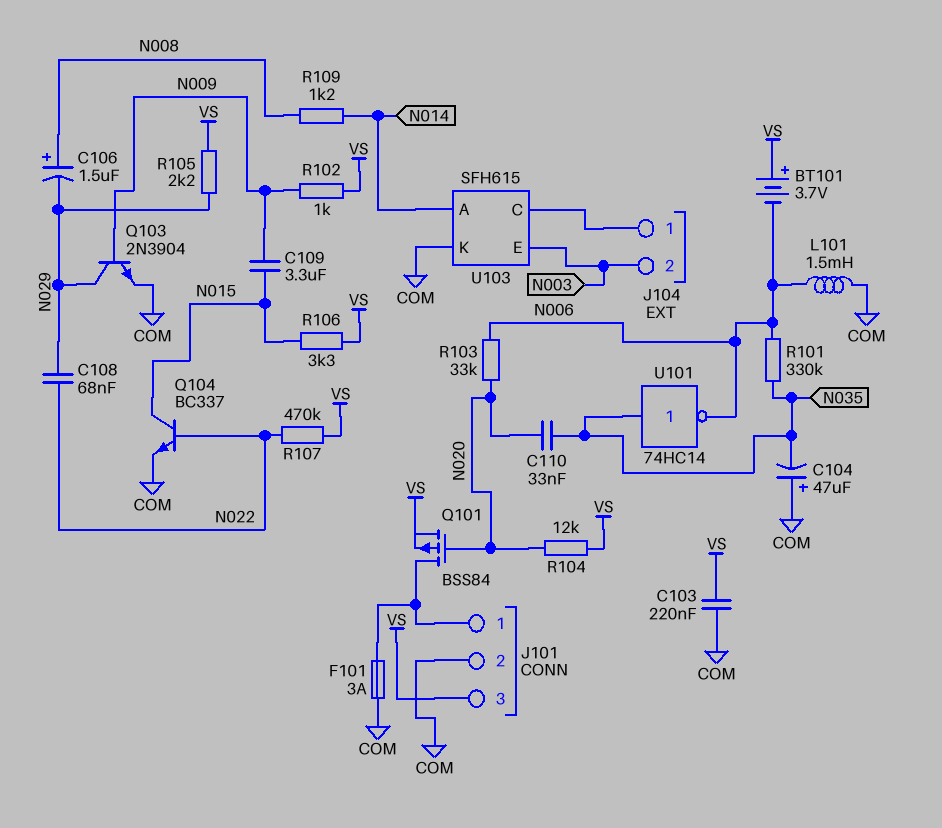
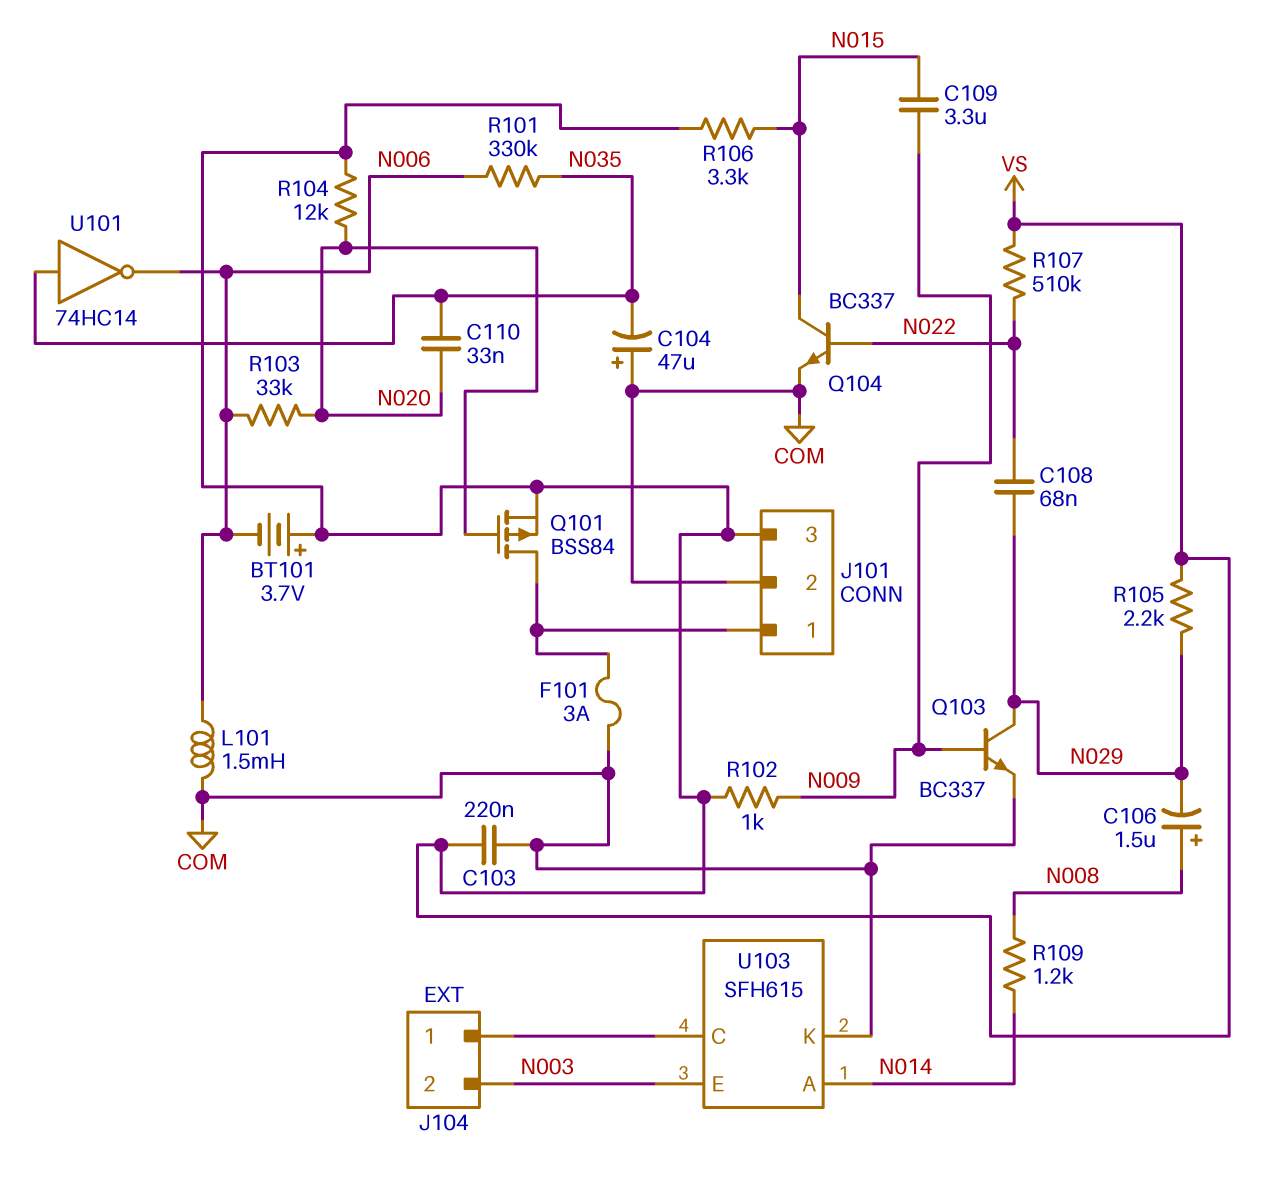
Q103: NPN 2N3904 (B N009, C N029, E COM) -> NPN BC337 (B N009, C N029, E COM)
R107: 470k (N022, VS) -> 510k (N022, VS)

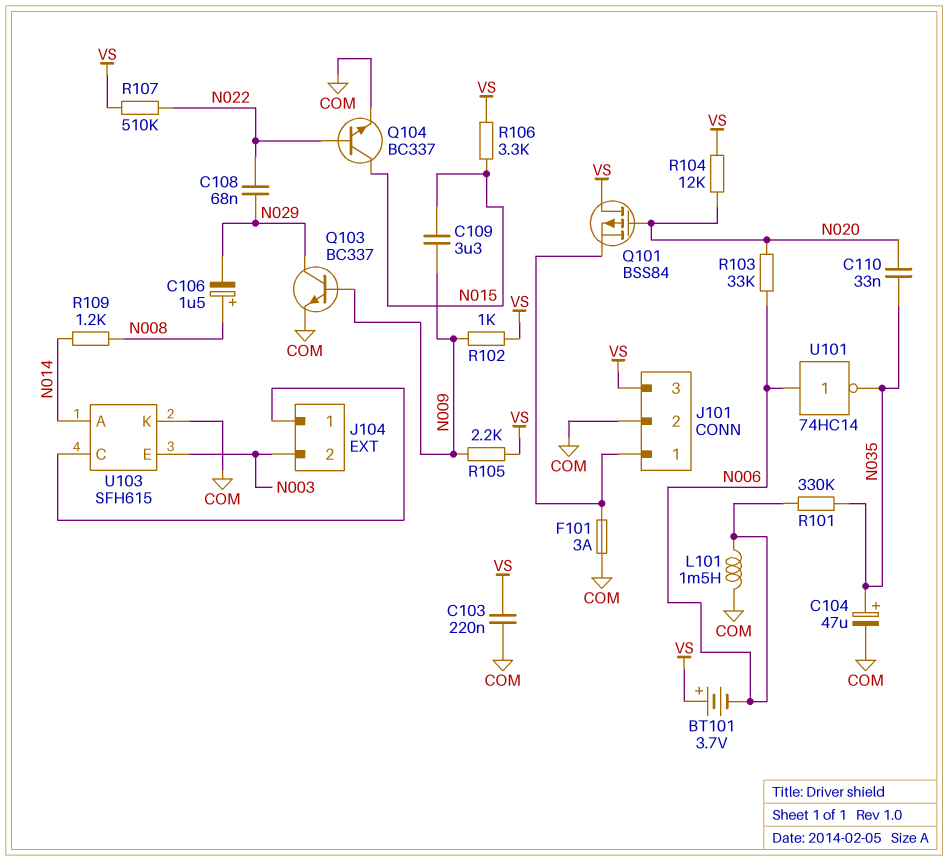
C104: 47uF (plus COM, minus N035) -> 47uF (plus N035, minus COM)
Q101: PMOS BSS84 (G N020, D J101/1, S VS) -> PMOS BSS84 (G N020, D VS, S J101/1)
R105: 2.2k (N029, VS) -> 2.2k (N009, VS)
U101: NOT 74HC14 (in N035, out N006) -> NOT 74HC14 (in N006, out N035)

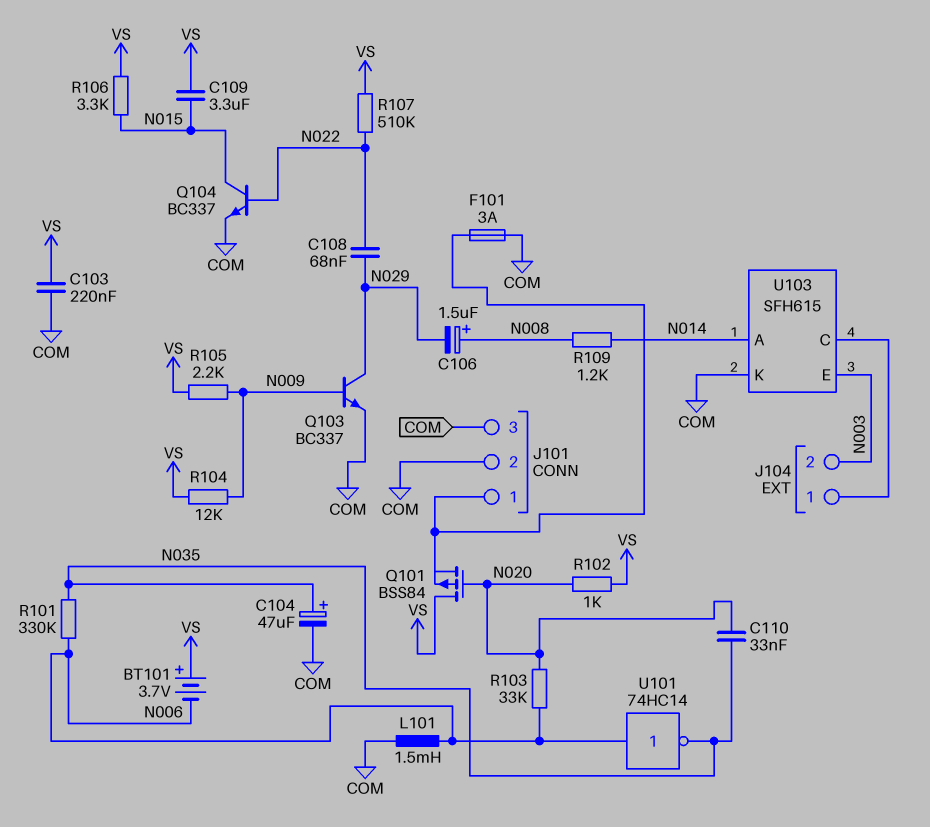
C109: 3.3uF (N009, N015) -> 3.3uF (N015, VS)
J101 pin 3: VS -> COM
R102: 1k (N009, VS) -> 1k (N020, VS)
R104: 12k (N020, VS) -> 12k (N009, VS)

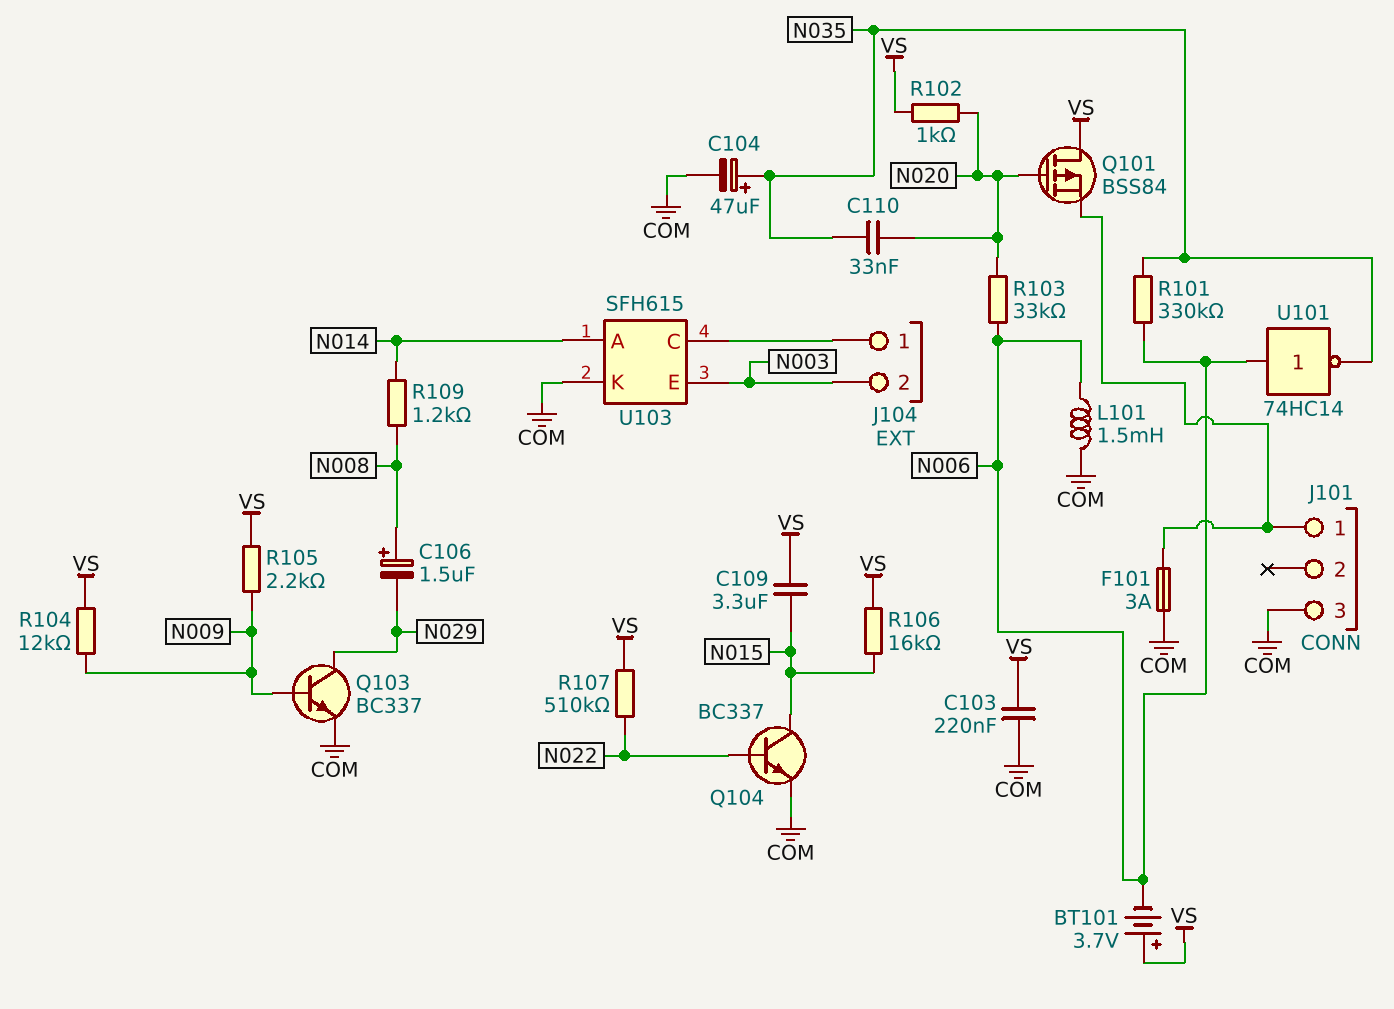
C108: 68nF (N022, N029) -> none
J101 pin 2: COM -> none
R106: 3.3k (N015, VS) -> 16k (N015, VS)

